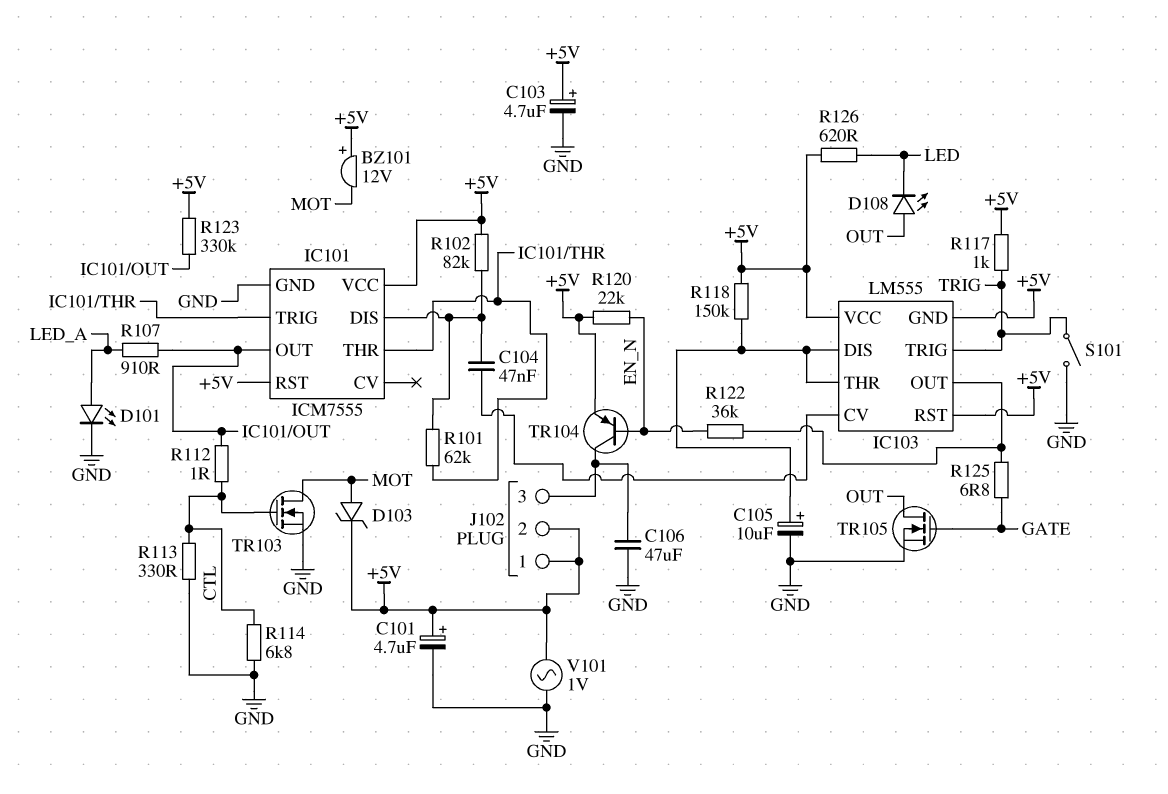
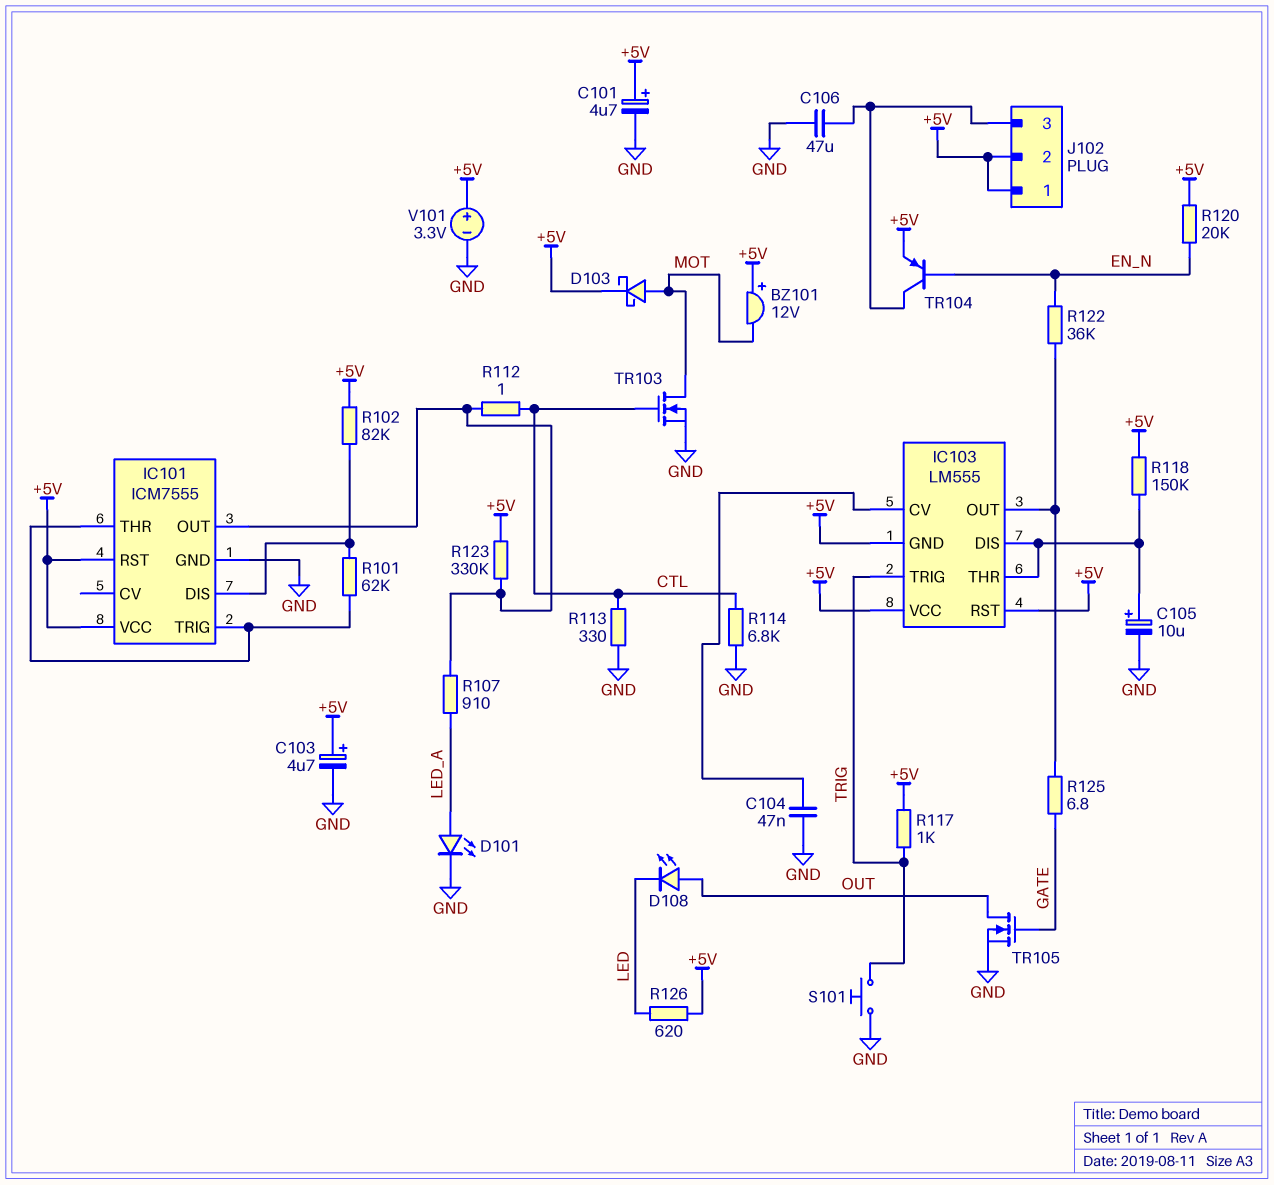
C104: 47nF (IC101/DIS, IC103/CV) -> 47nF (GND, IC103/CV)
D103: zener (A MOT, K +5V) -> schottky (A MOT, K +5V)
R120: 22k (+5V, EN_N) -> 20k (+5V, EN_N)
S101: switch (GND, TRIG) -> button (GND, TRIG)
V101: AC 1V (+5V, GND) -> 3.3V (plus +5V, minus GND)

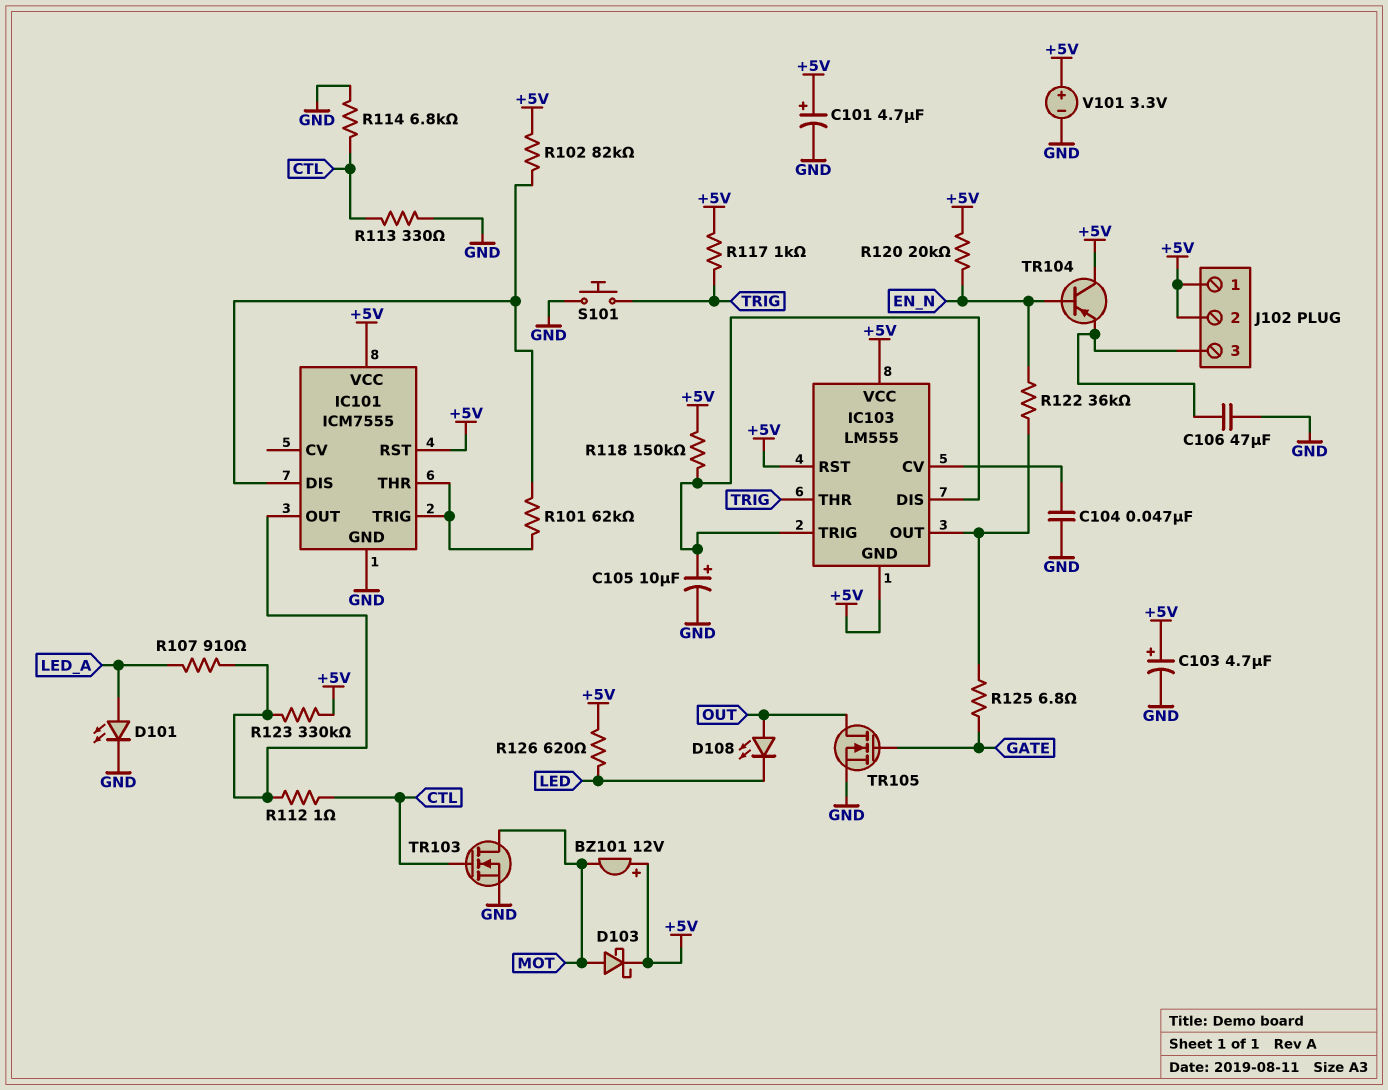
IC103 pin THR: IC103/DIS -> TRIG
IC103 pin TRIG: TRIG -> IC103/DIS
TR104: PNP (B EN_N, C J102/3, E +5V) -> PNP (B EN_N, C +5V, E J102/3)

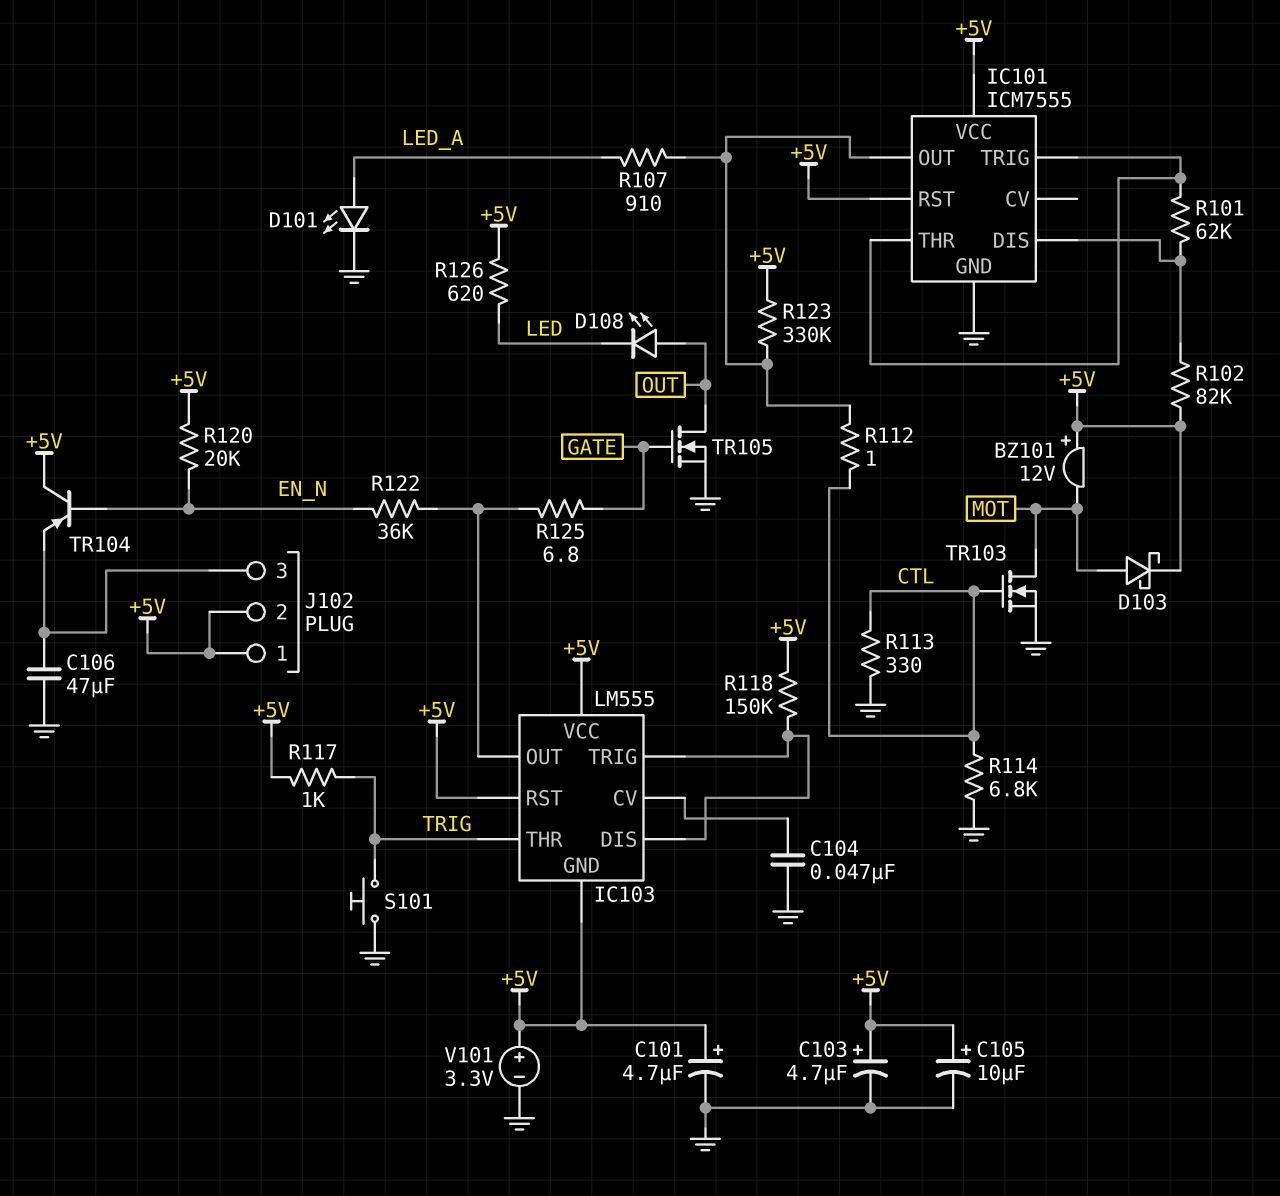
C105: 10uF (plus IC103/DIS, minus GND) -> 10uF (plus +5V, minus GND)

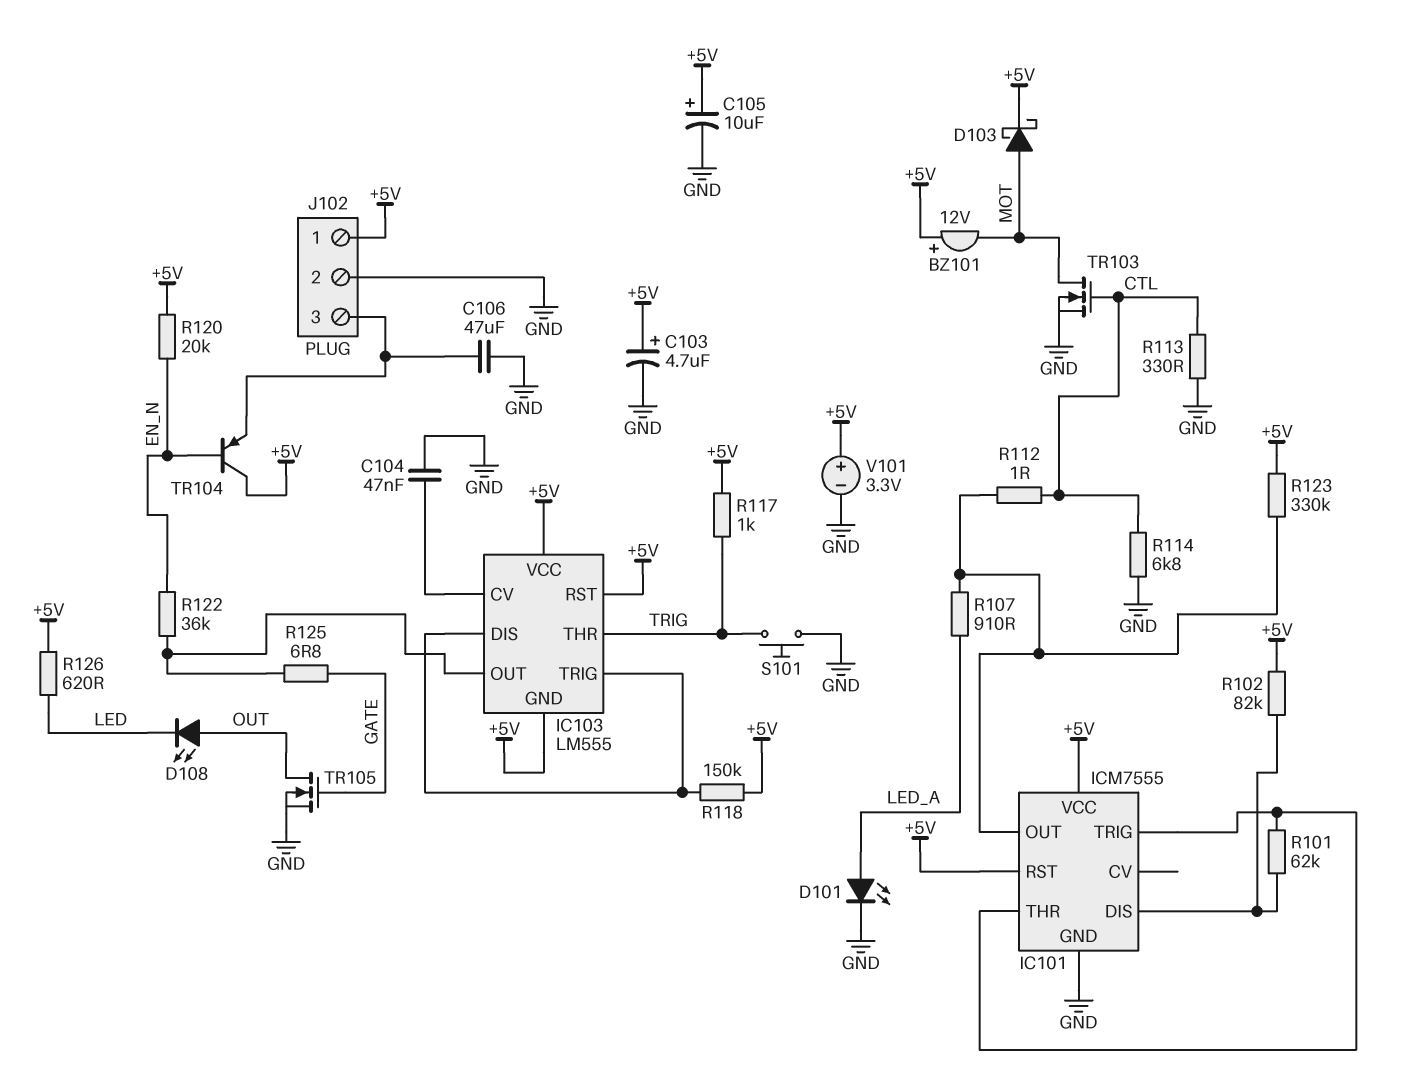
C101: 4.7uF (plus +5V, minus GND) -> none
J102 pin 2: +5V -> GND

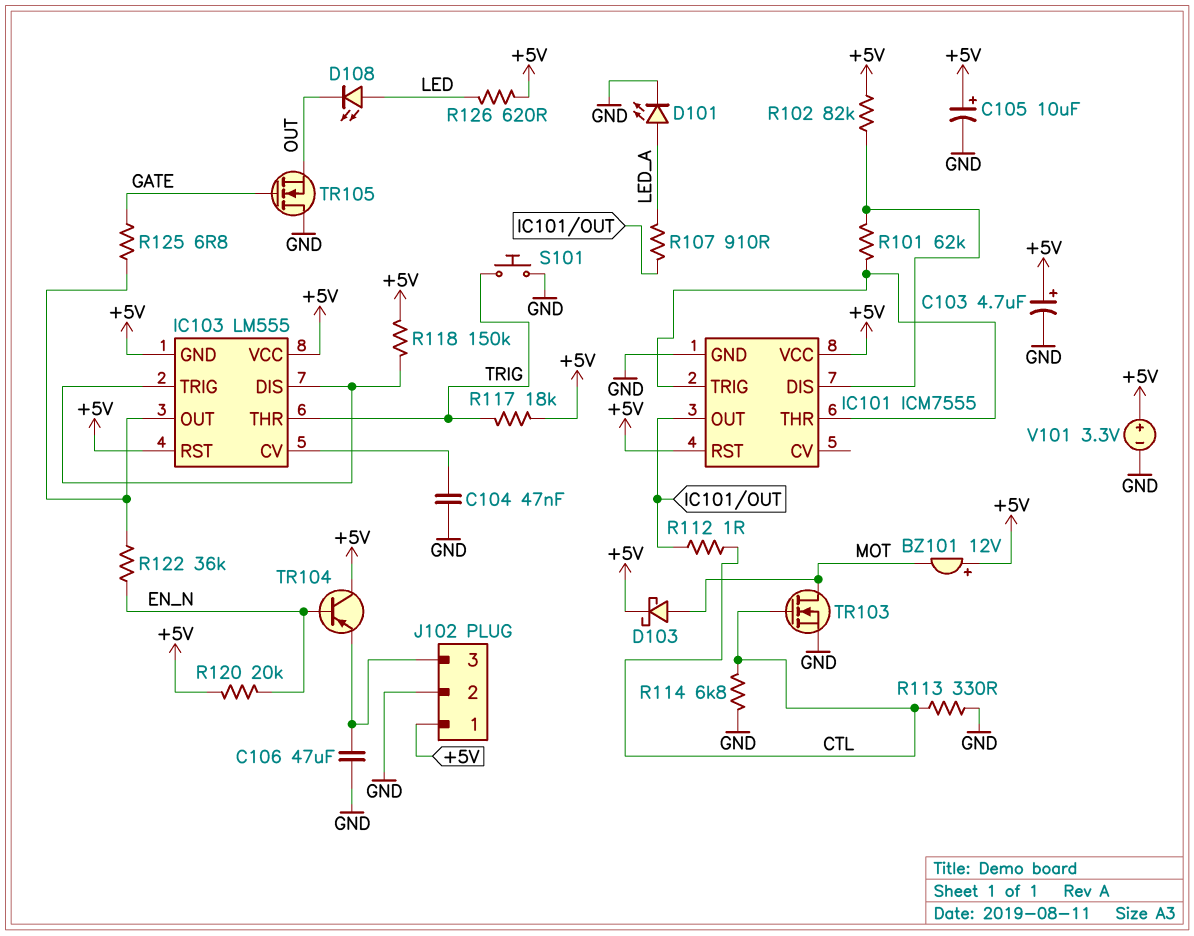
D108: LED (A OUT, K LED) -> LED (A LED, K OUT)
R117: 1k (+5V, TRIG) -> 18k (+5V, TRIG)
R123: 330k (+5V, IC101/OUT) -> none
TR105: NMOS (G GATE, D OUT, S GND) -> NMOS (G GATE, D GND, S OUT)

